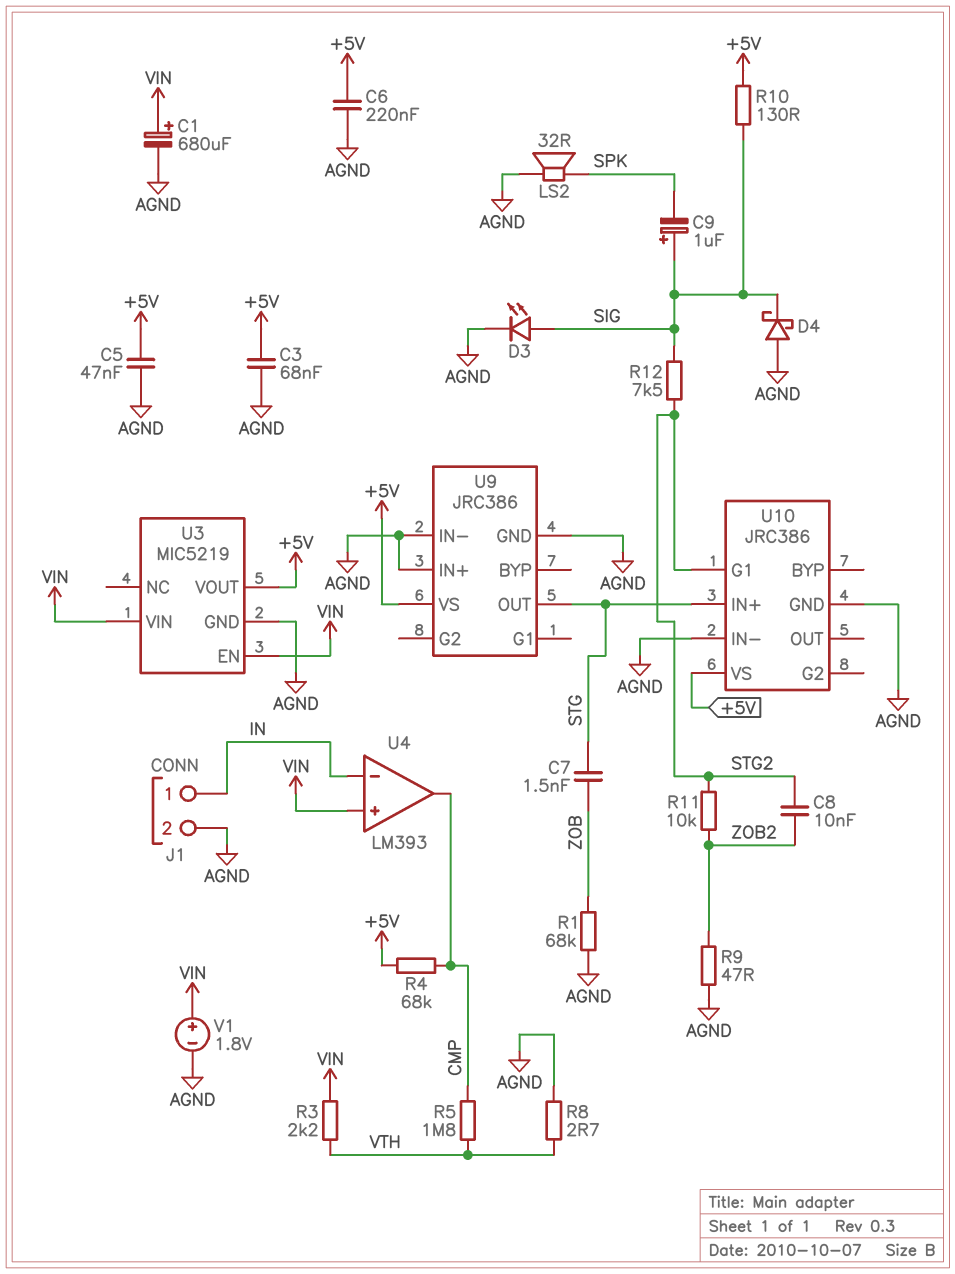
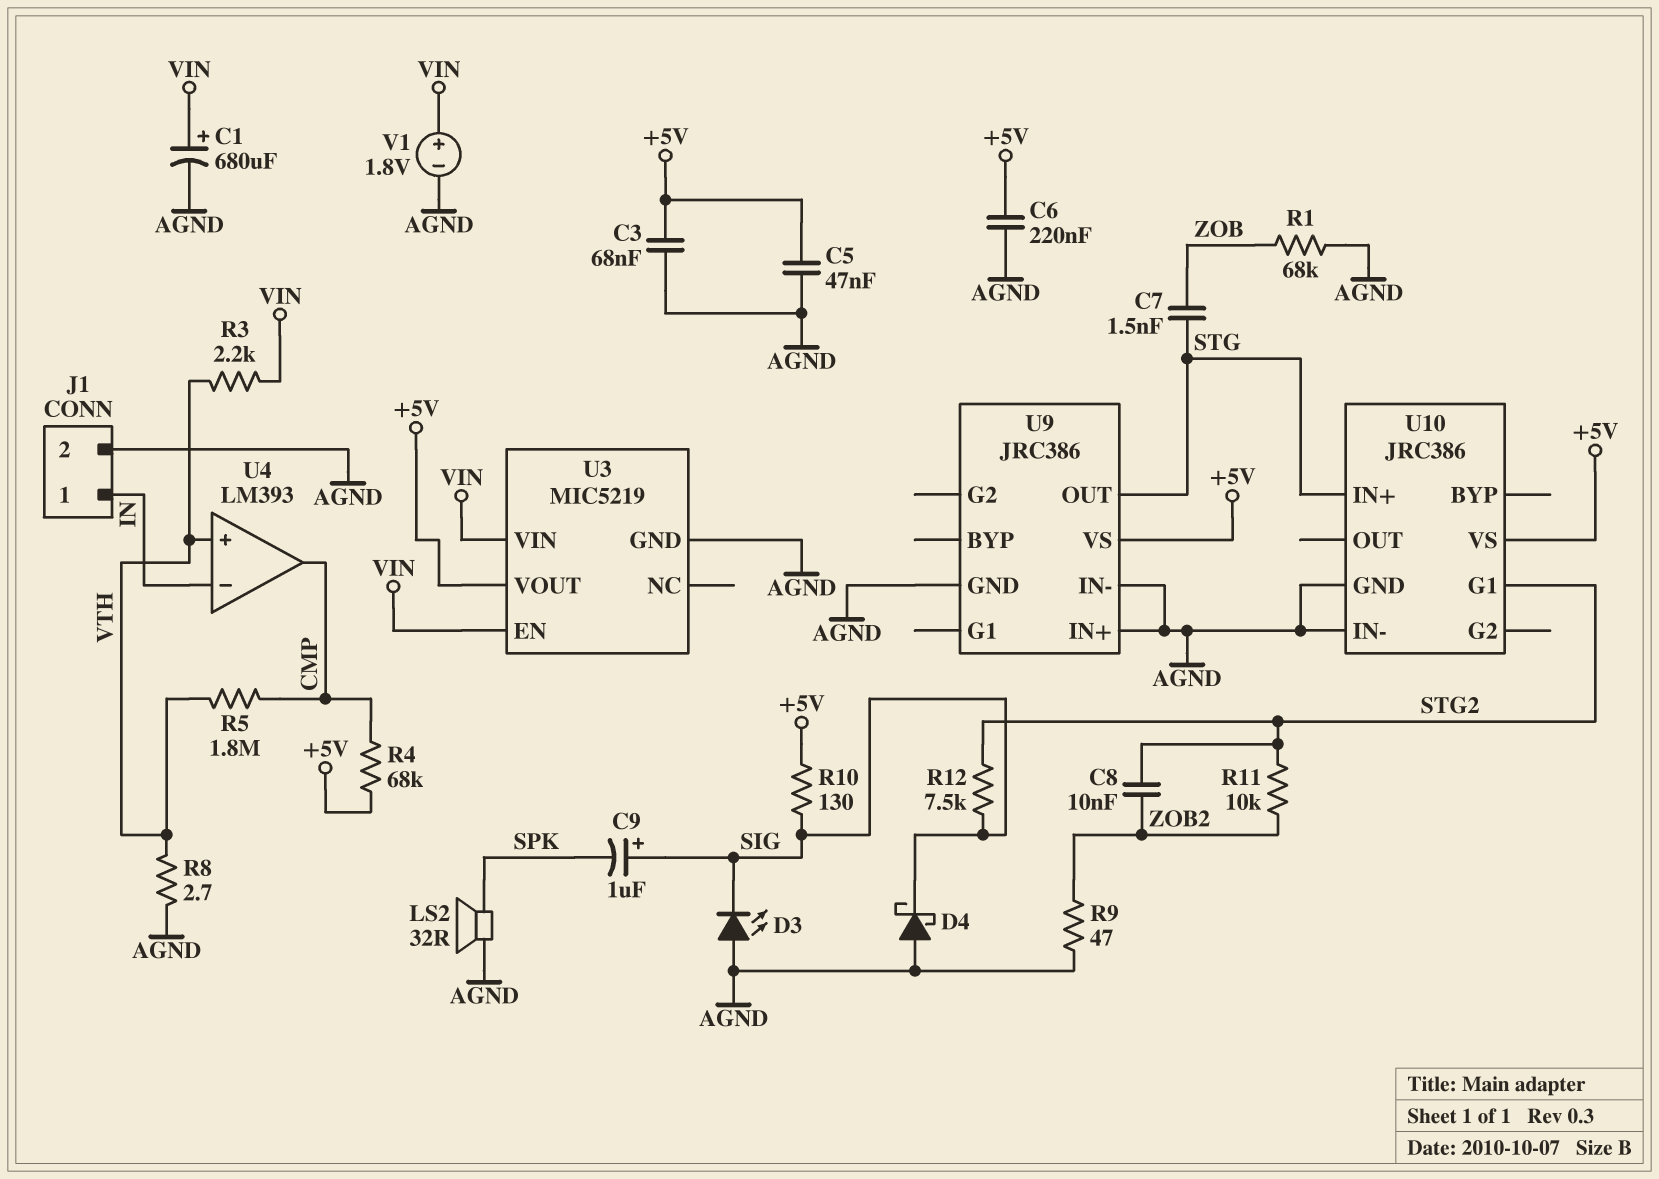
D3: LED (A SIG, K AGND) -> LED (A AGND, K SIG)
U4 pin in+: VIN -> VTH

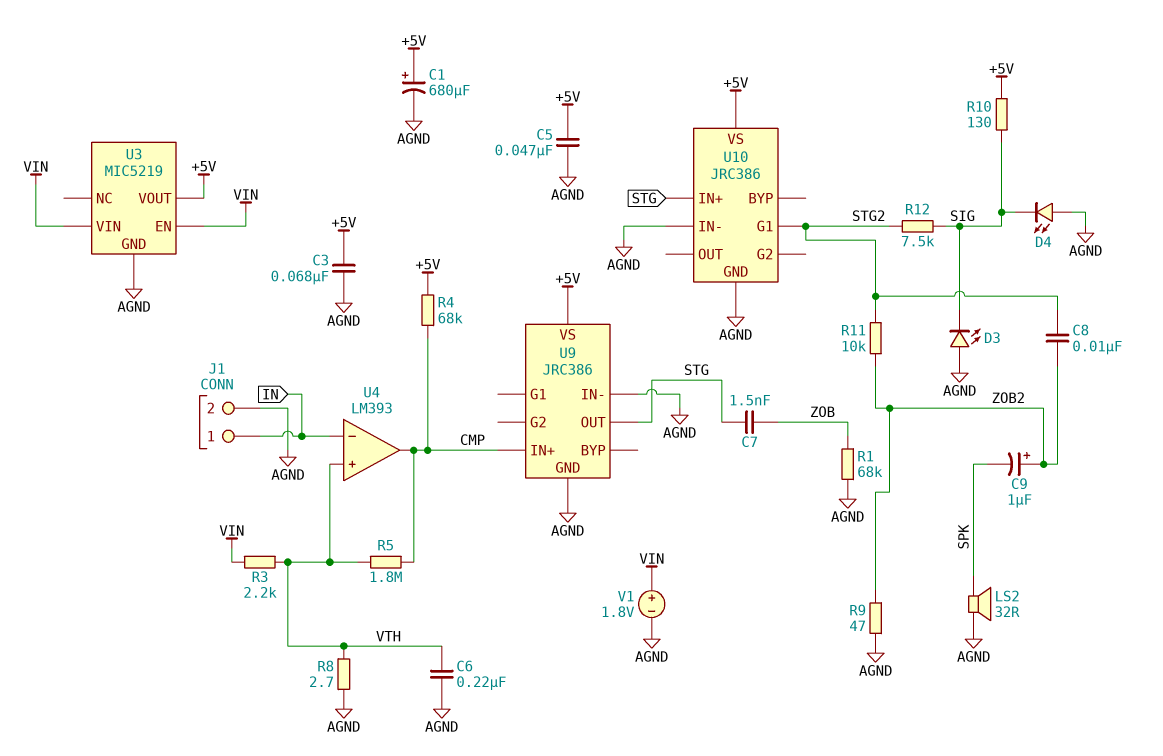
C1: 680uF (plus VIN, minus AGND) -> 680uF (plus +5V, minus AGND)
C6: 220nF (+5V, AGND) -> 220nF (AGND, VTH)
C9: 1uF (plus SIG, minus SPK) -> 1uF (plus ZOB2, minus SPK)
D4: schottky (A AGND, K SIG) -> LED (A AGND, K SIG)
U9 pin IN+: AGND -> CMP

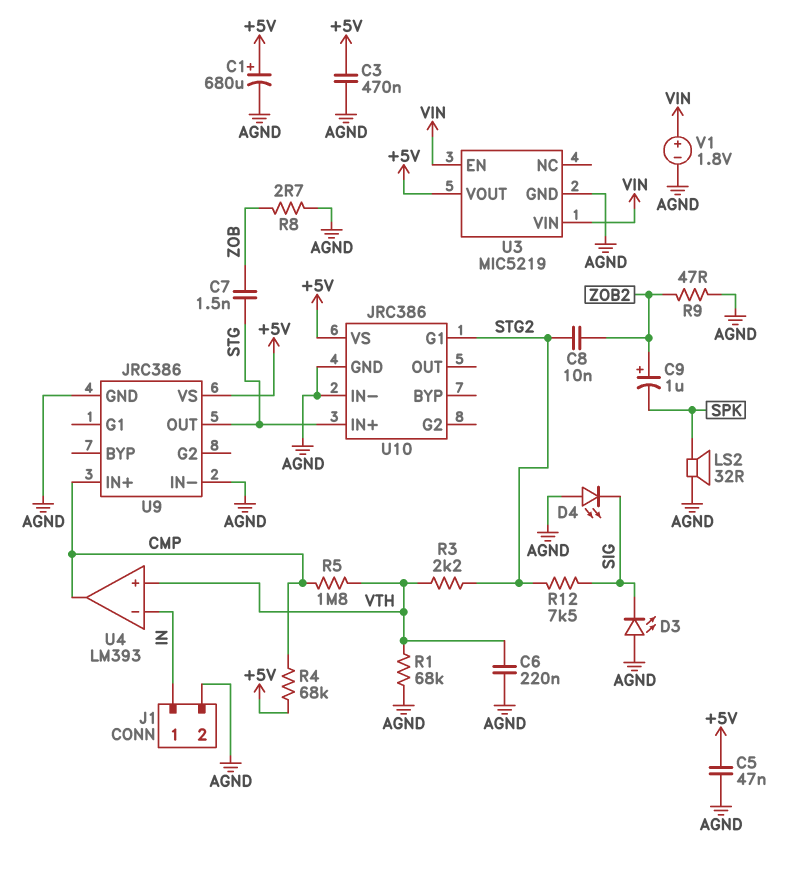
C3: 68nF (+5V, AGND) -> 470nF (+5V, AGND)
R1: 68k (AGND, ZOB) -> 68k (AGND, VTH)
R3: 2.2k (VIN, VTH) -> 2.2k (STG2, VTH)
R8: 2.7 (AGND, VTH) -> 2.7 (AGND, ZOB)
R10: 130 (+5V, SIG) -> none
R11: 10k (STG2, ZOB2) -> none

